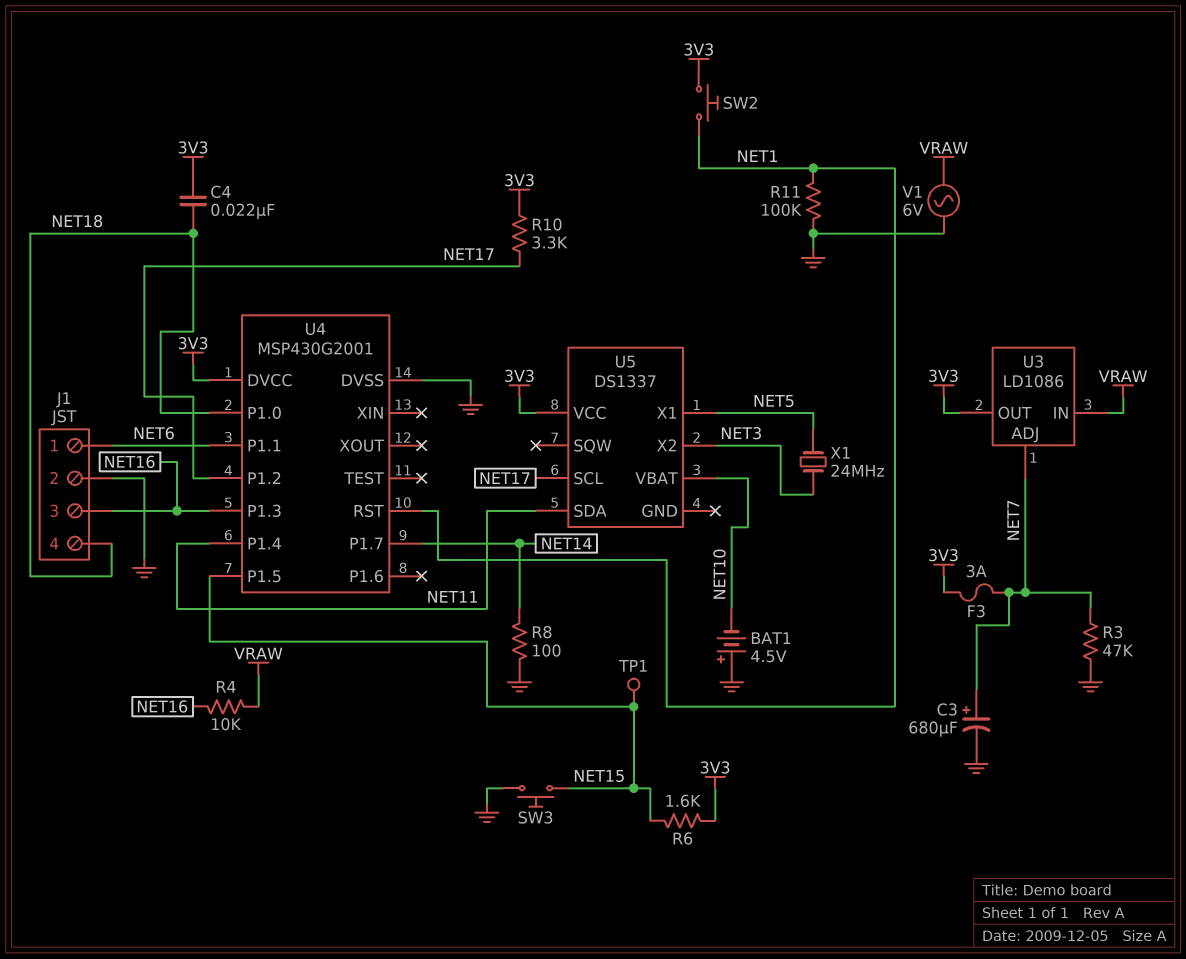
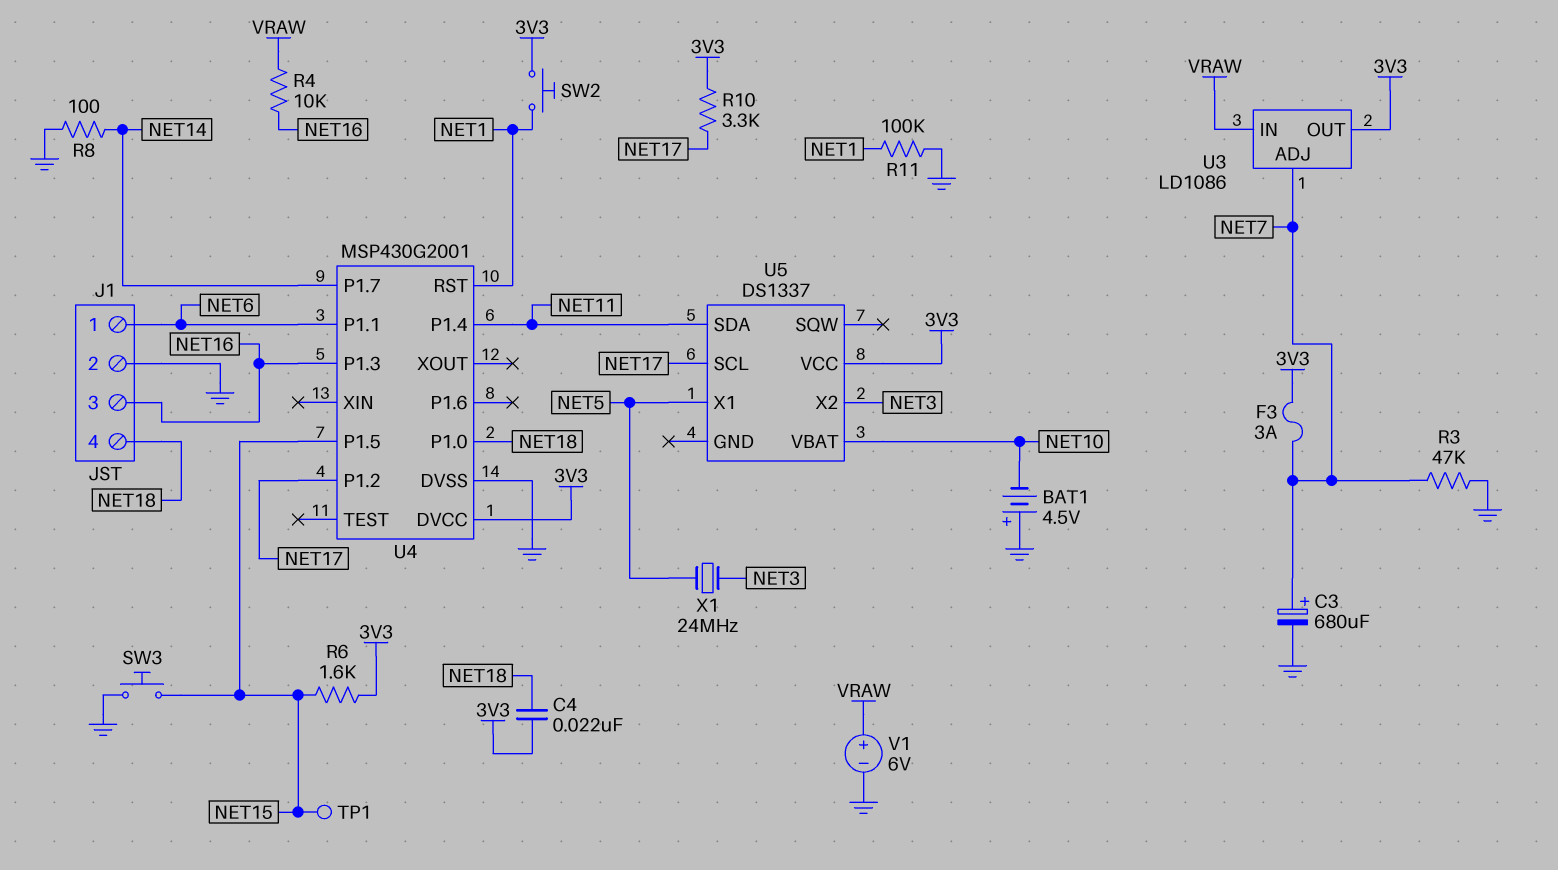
V1: AC 6V (GND, VRAW) -> 6V (plus VRAW, minus GND)

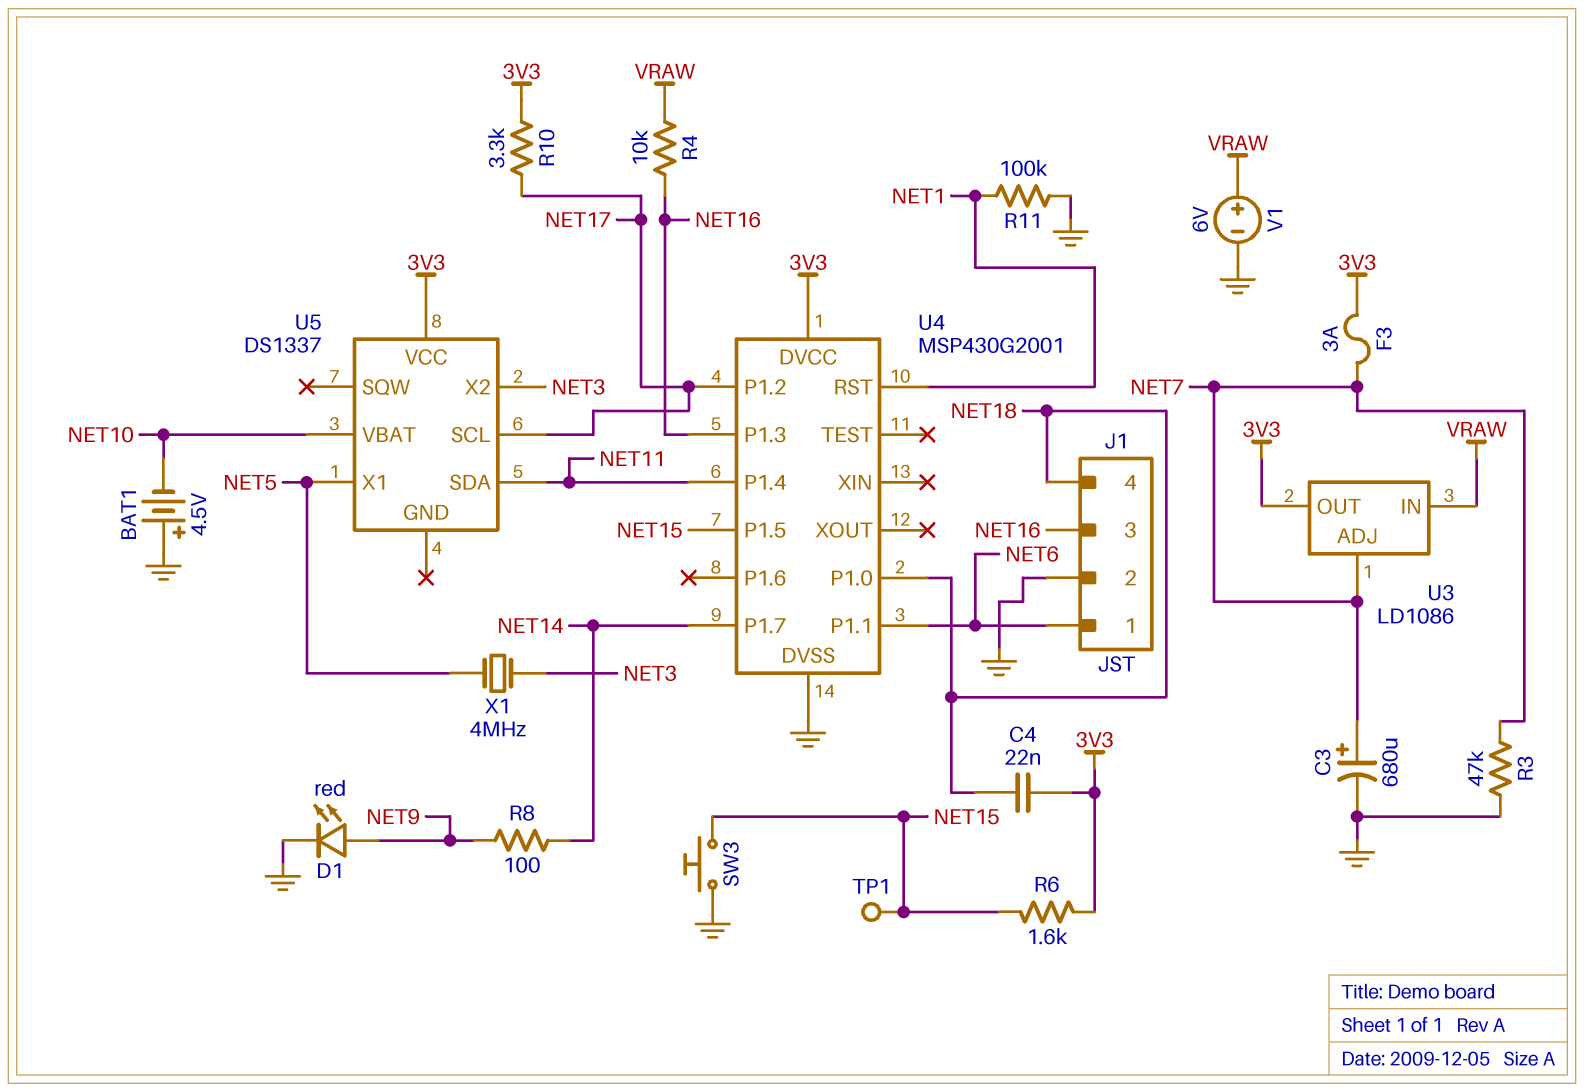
D1: none -> LED red (A NET9, K GND)
R8: 100 (GND, NET14) -> 100 (NET9, NET14)
SW2: button (3V3, NET1) -> none
X1: 24MHz (NET3, NET5) -> 4MHz (NET3, NET5)

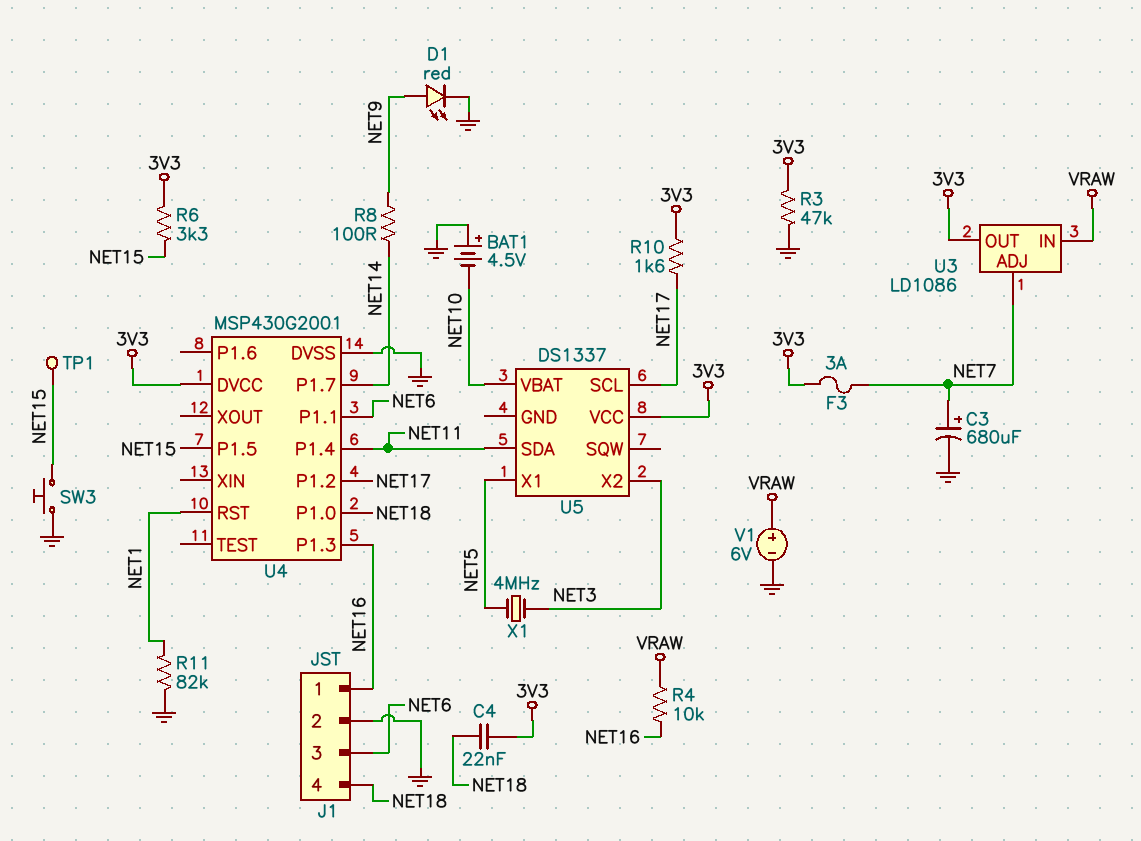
J1 pin 1: NET6 -> NET16
J1 pin 3: NET16 -> NET6
R3: 47k (GND, NET7) -> 47k (3V3, GND)
R6: 1.6k (3V3, NET15) -> 3.3k (3V3, NET15)
R10: 3.3k (3V3, NET17) -> 1.6k (3V3, NET17)
R11: 100k (GND, NET1) -> 82k (GND, NET1)

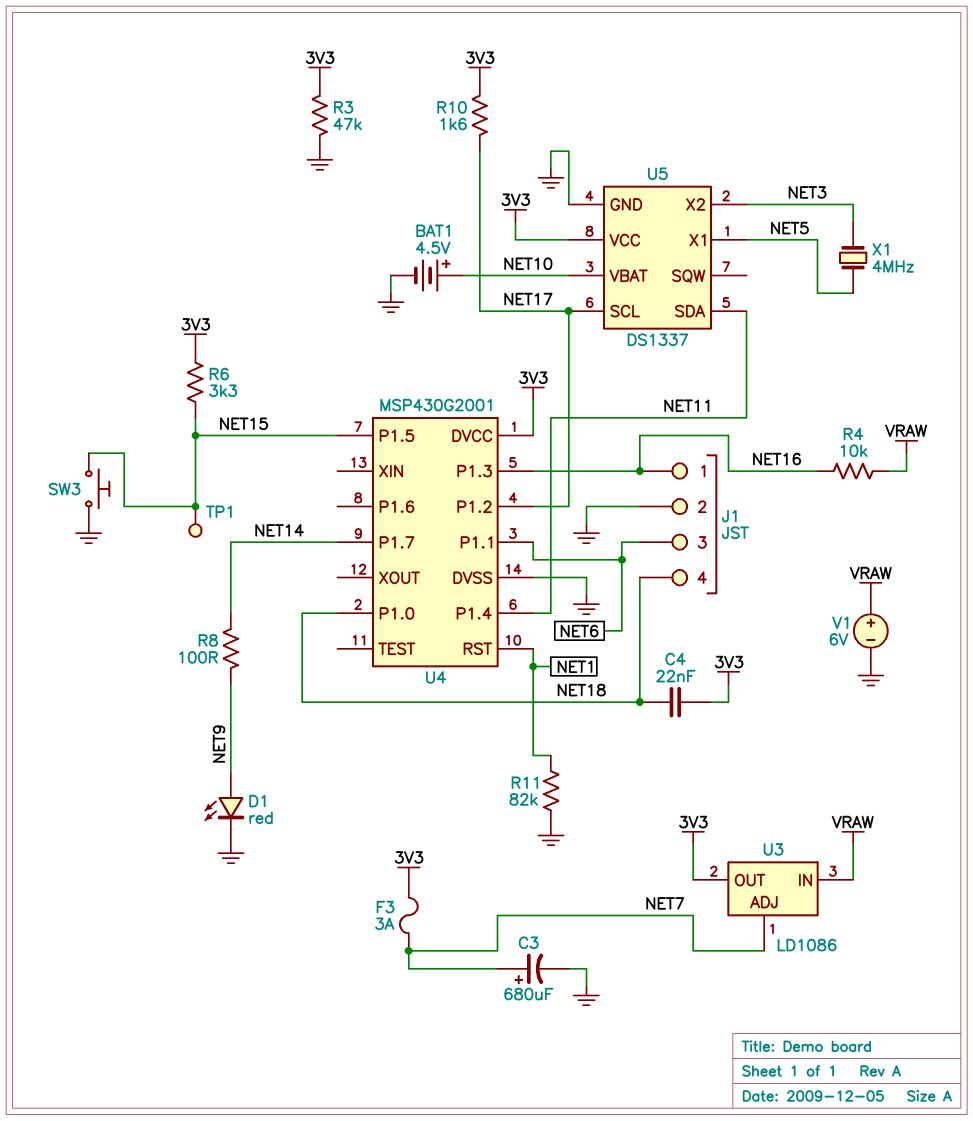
BAT1: 4.5V (plus GND, minus NET10) -> 4.5V (plus NET10, minus GND)
U5 pin GND: none -> GND

